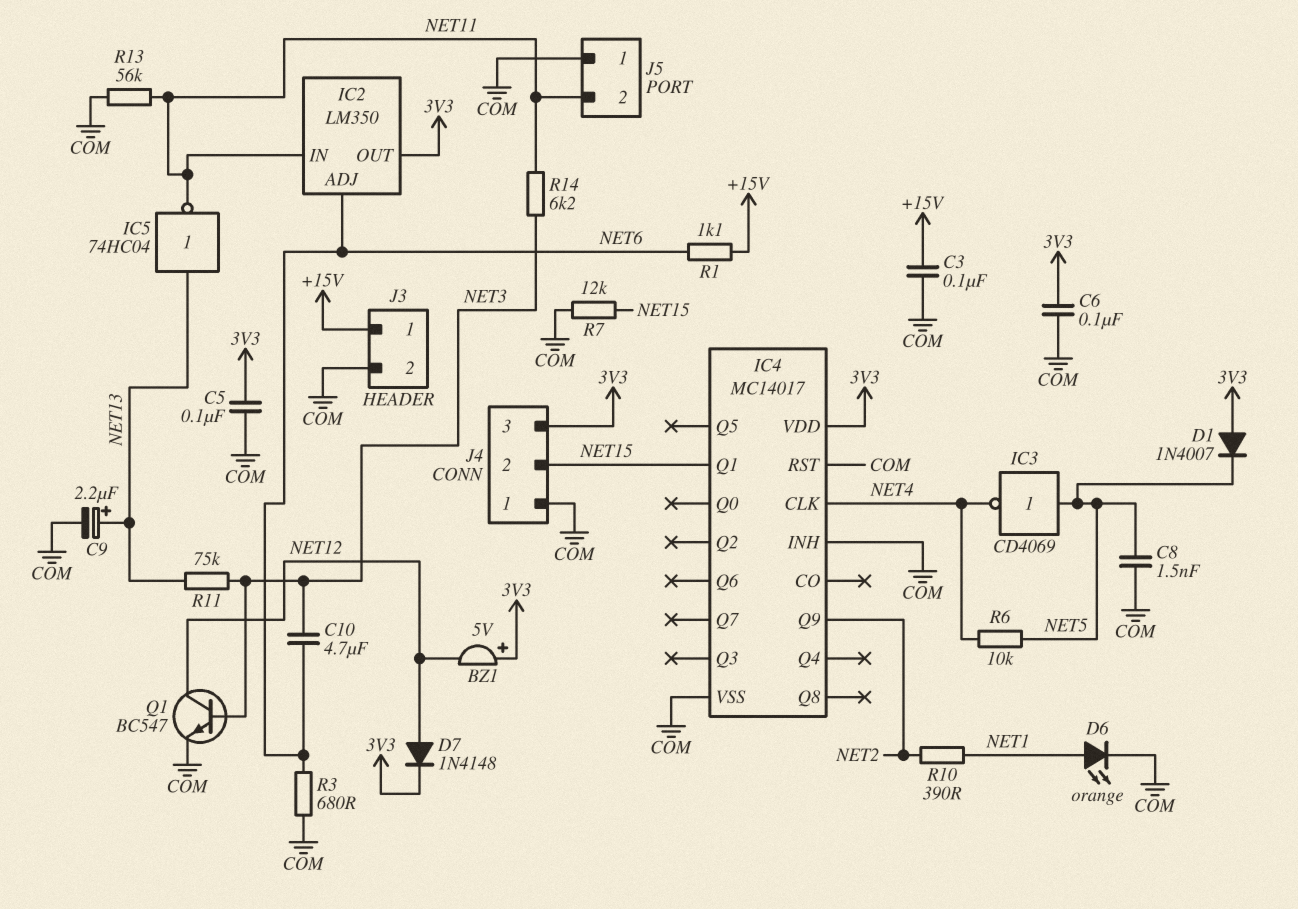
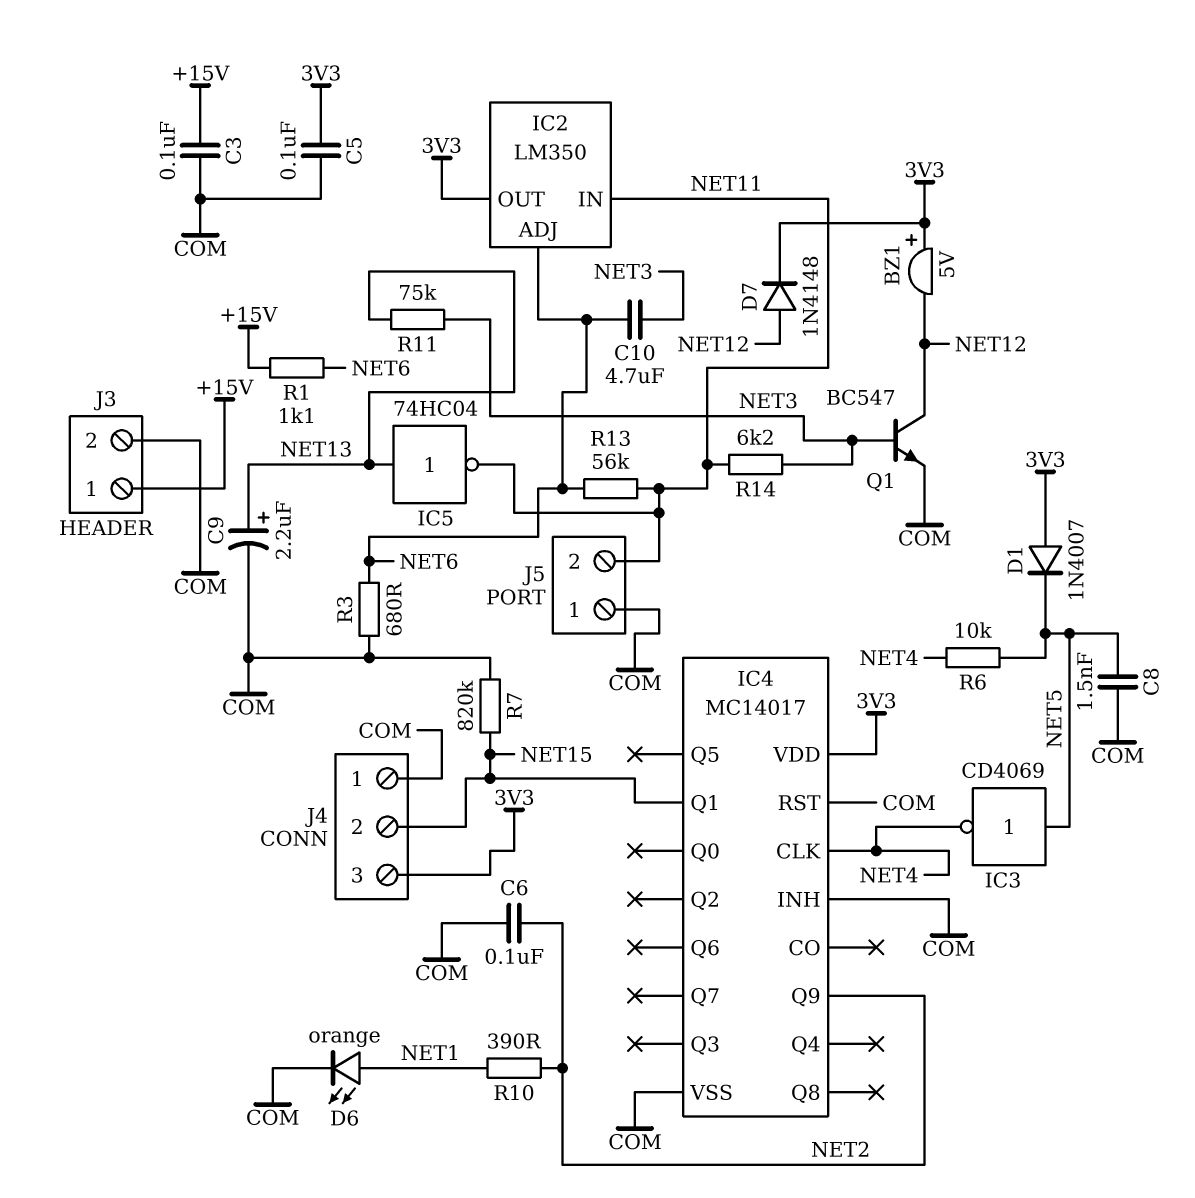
C6: 100nF (3V3, COM) -> 100nF (COM, NET2)
R7: 12k (COM, NET15) -> 820k (COM, NET15)
R13: 56k (COM, NET11) -> 56k (NET6, NET11)

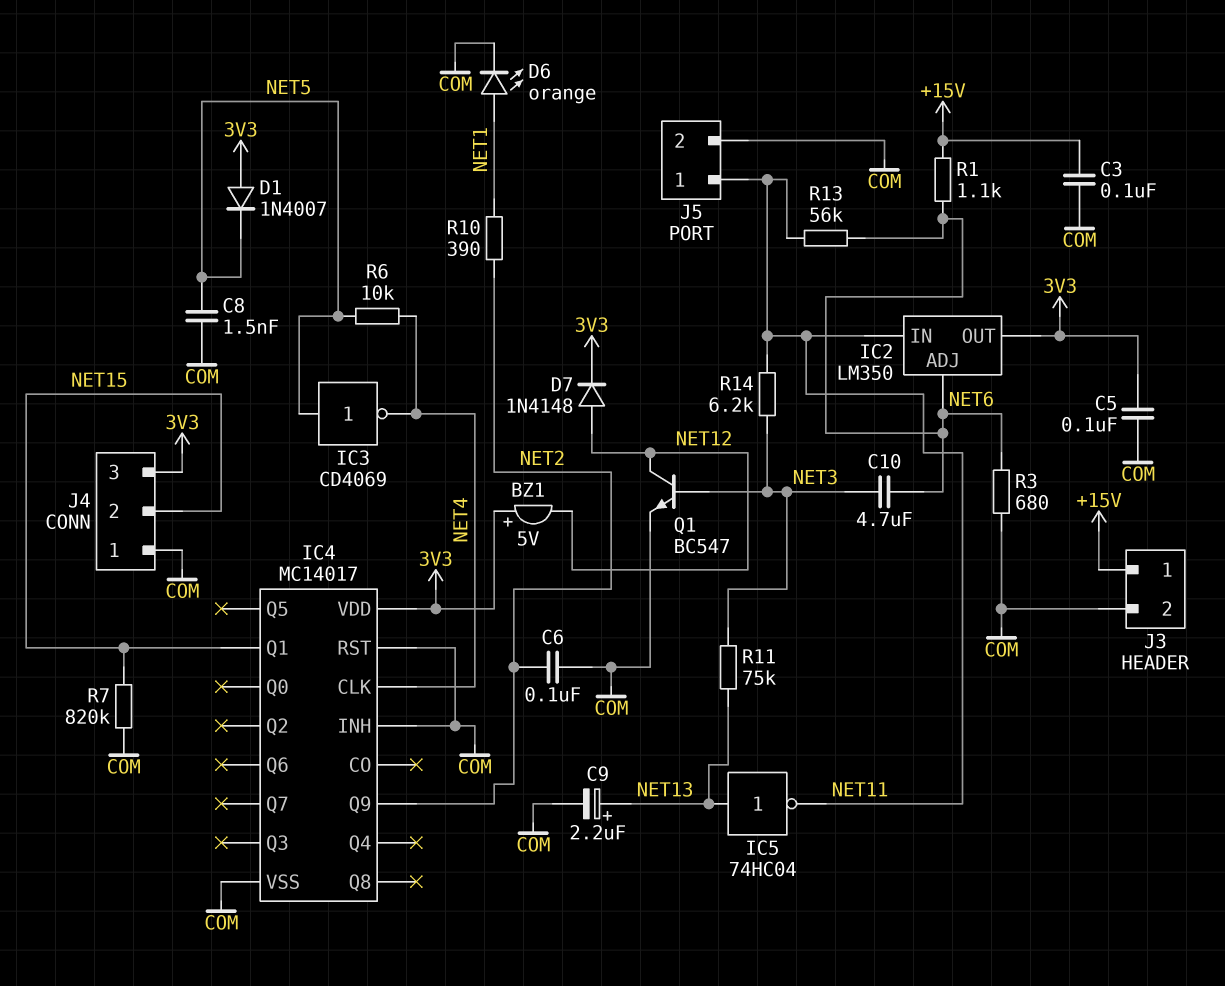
J5 pin 1: COM -> NET11
J5 pin 2: NET11 -> COM

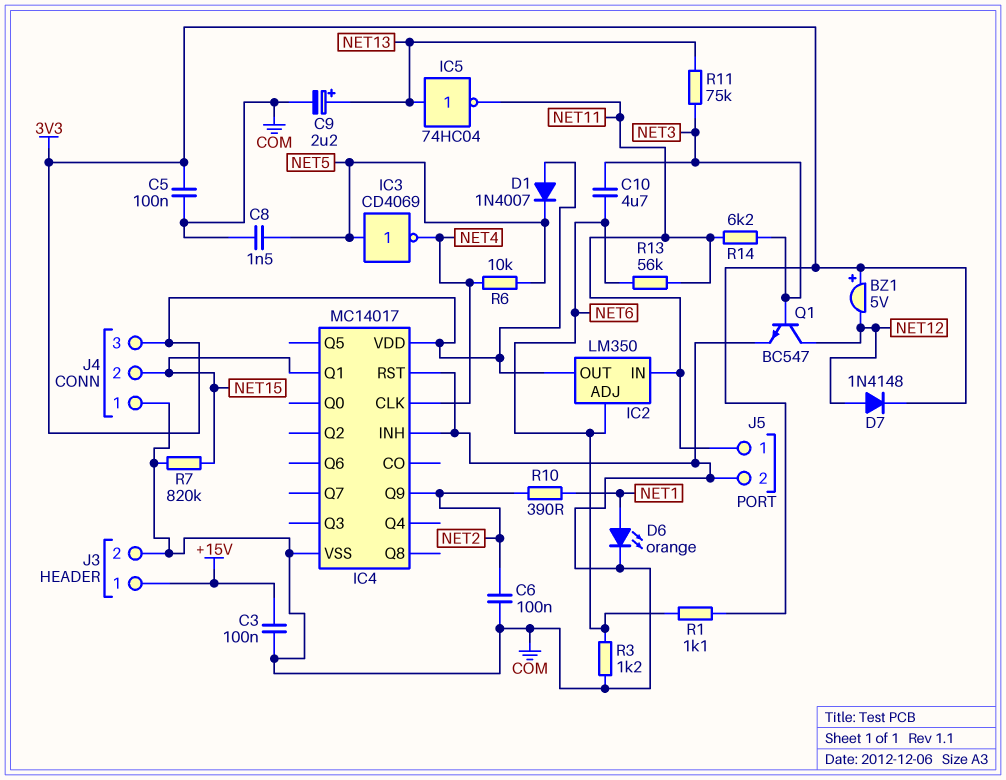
R1: 1.1k (+15V, NET6) -> 1.1k (3V3, NET6)
R3: 680 (COM, NET6) -> 1.2k (COM, NET6)

